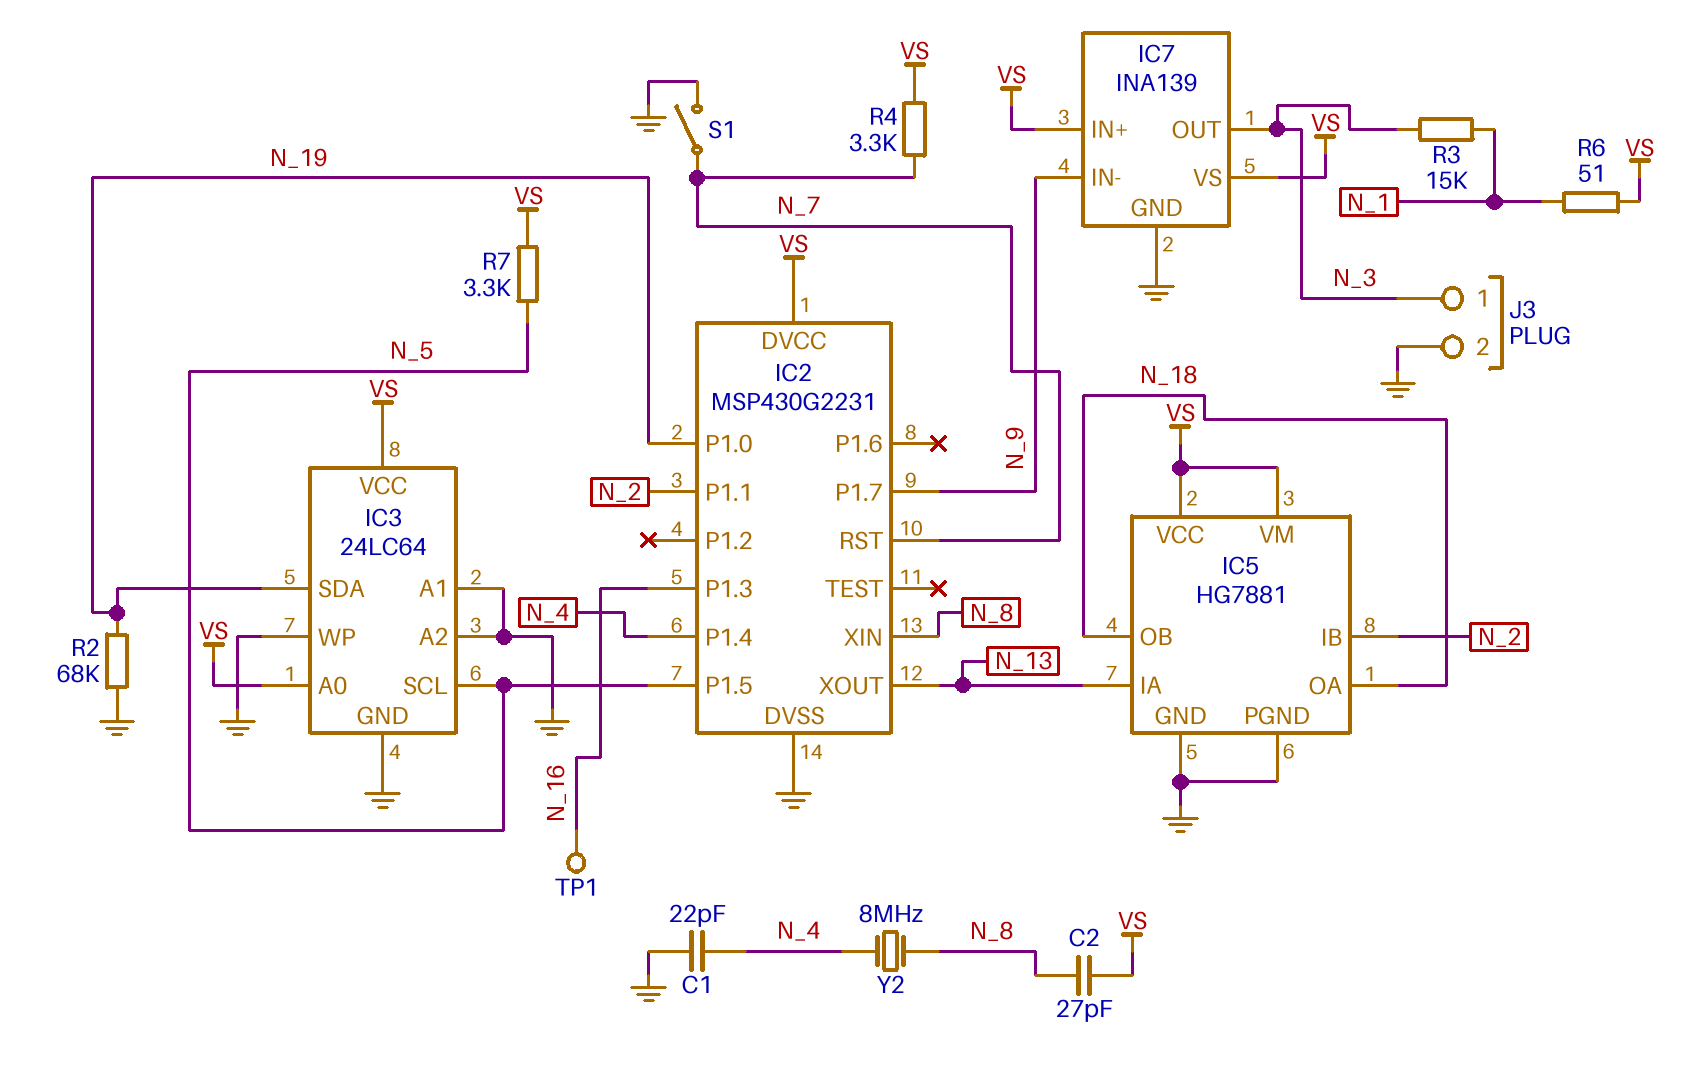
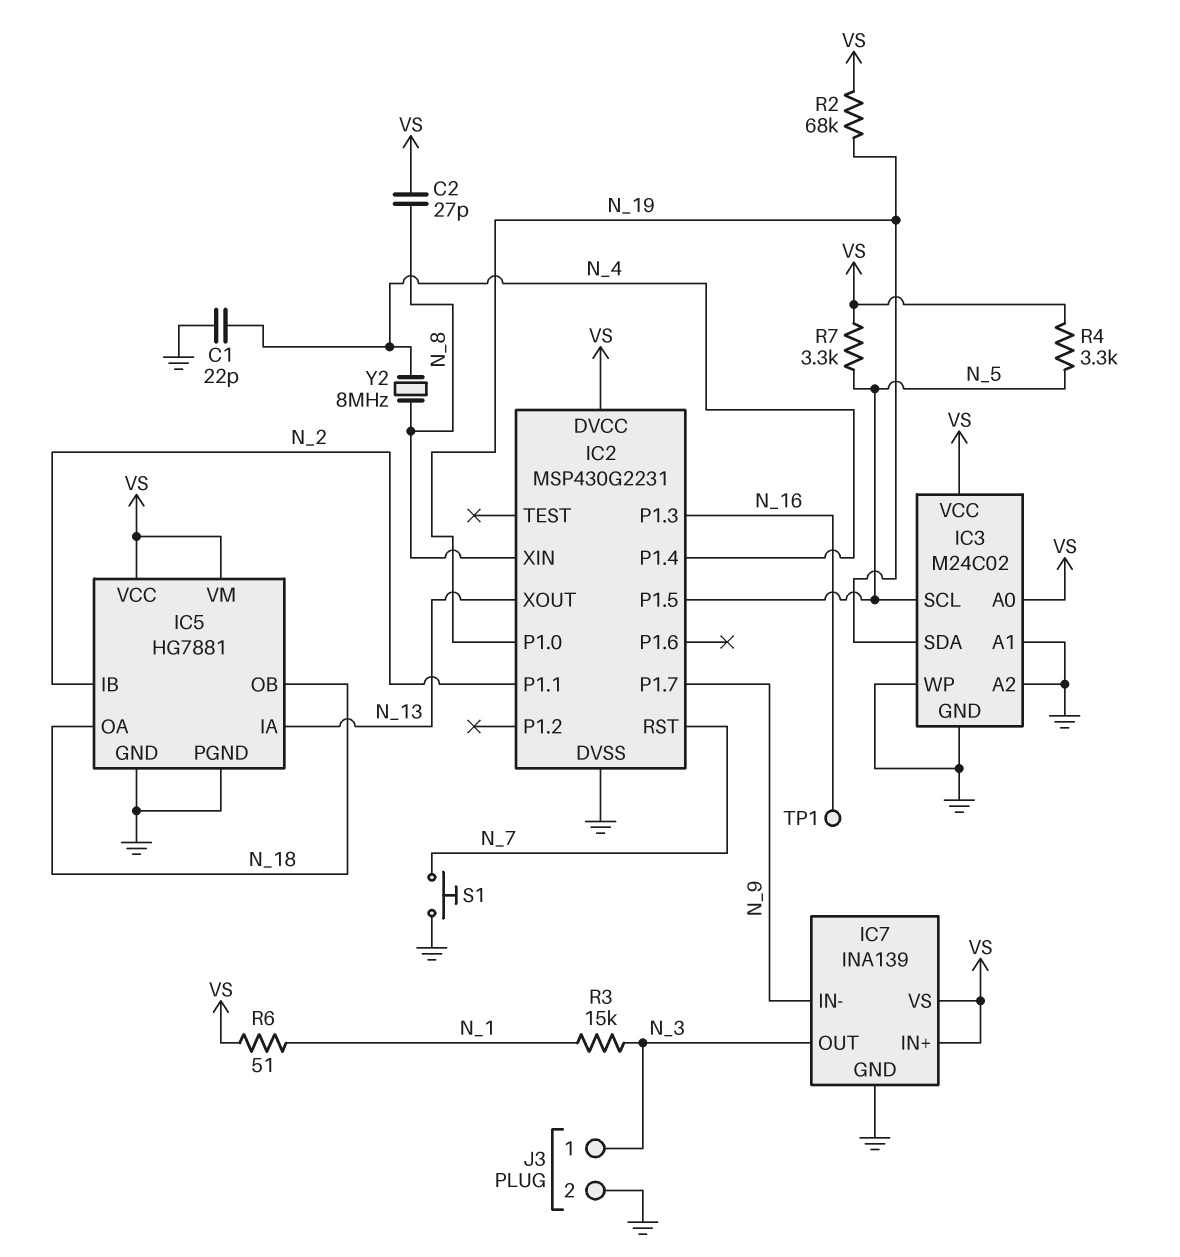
IC3: 24LC64 -> M24C02
R2: 68k (GND, N_19) -> 68k (N_19, VS)
R4: 3.3k (N_7, VS) -> 3.3k (N_5, VS)
S1: switch (GND, N_7) -> button (GND, N_7)

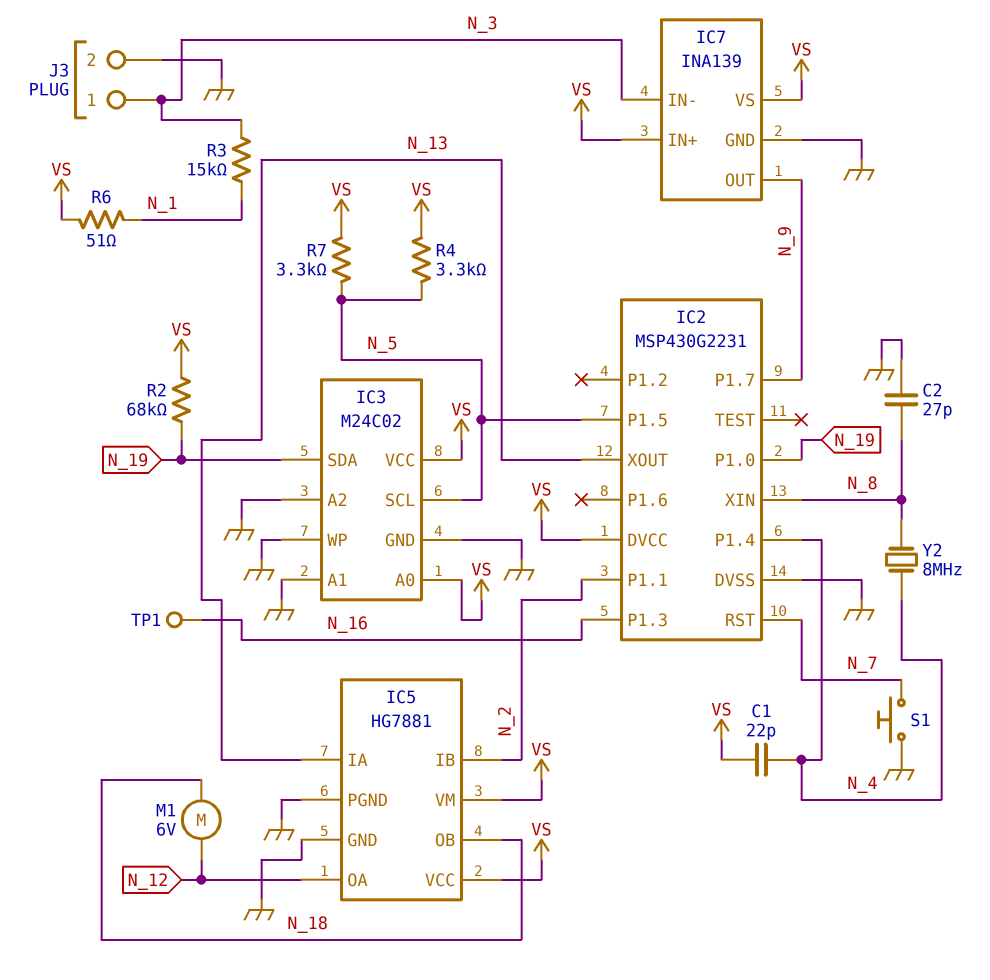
C1: 22pF (GND, N_4) -> 22pF (N_4, VS)
C2: 27pF (N_8, VS) -> 27pF (GND, N_8)
IC5 pin OA: N_18 -> N_12
IC7 pin IN-: N_9 -> N_3
IC7 pin OUT: N_3 -> N_9
M1: none -> motor 6V (N_12, N_18)

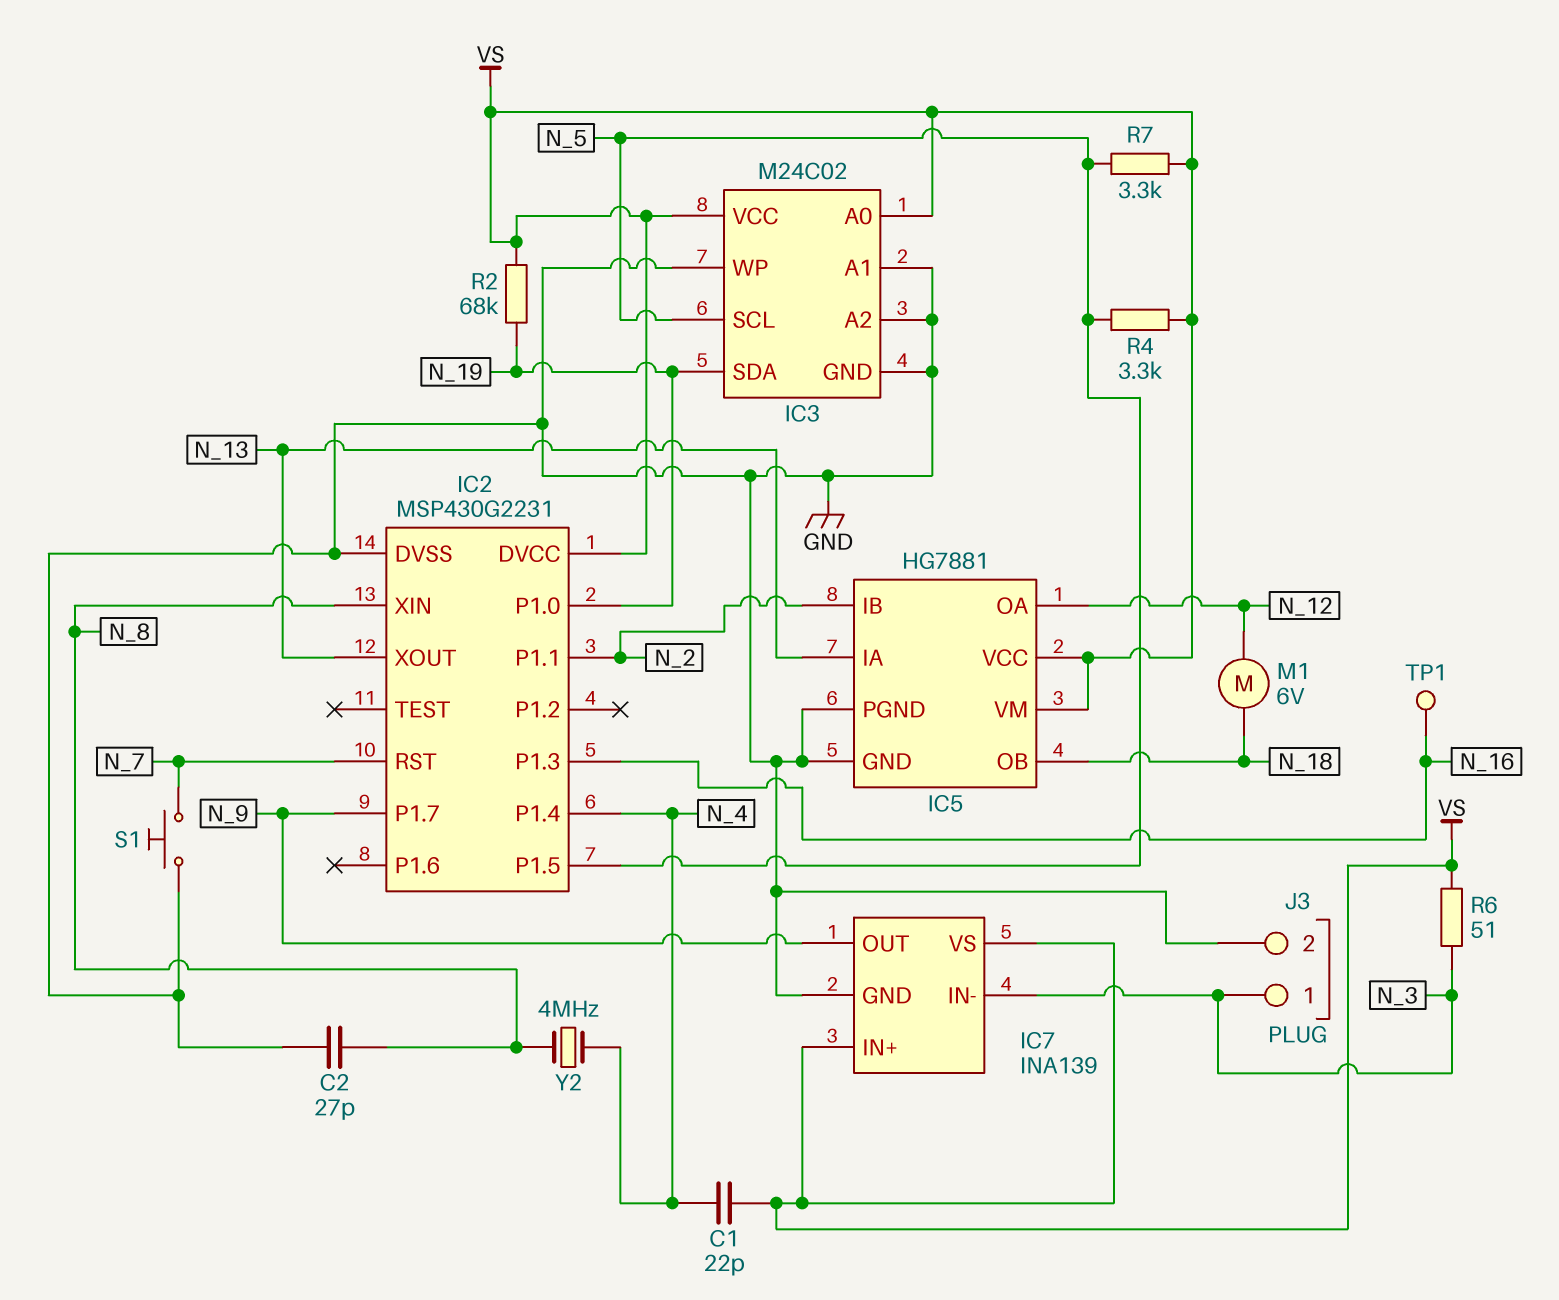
R3: 15k (N_1, N_3) -> none
R6: 51 (N_1, VS) -> 51 (N_3, VS)
Y2: 8MHz (N_4, N_8) -> 4MHz (N_4, N_8)

